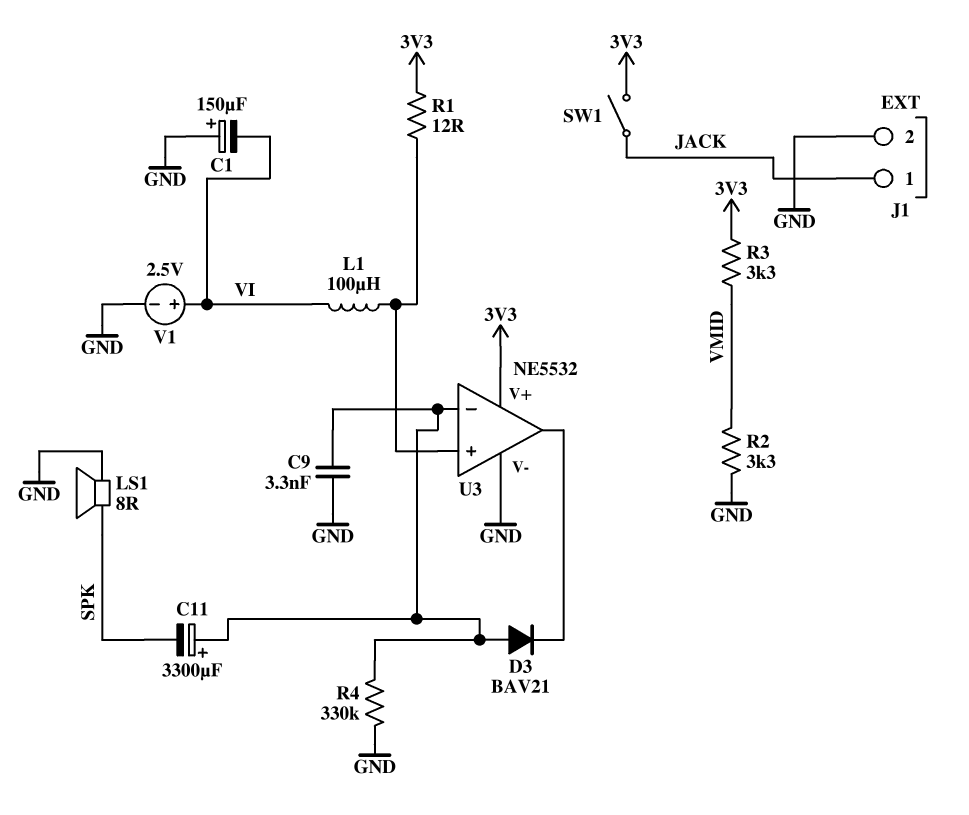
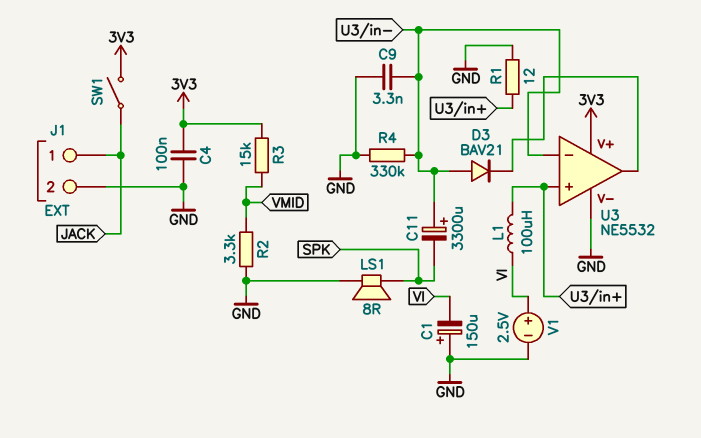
C4: none -> 100nF (3V3, GND)
R1: 12 (3V3, U3/in+) -> 12 (GND, U3/in+)
R3: 3.3k (3V3, VMID) -> 15k (3V3, VMID)

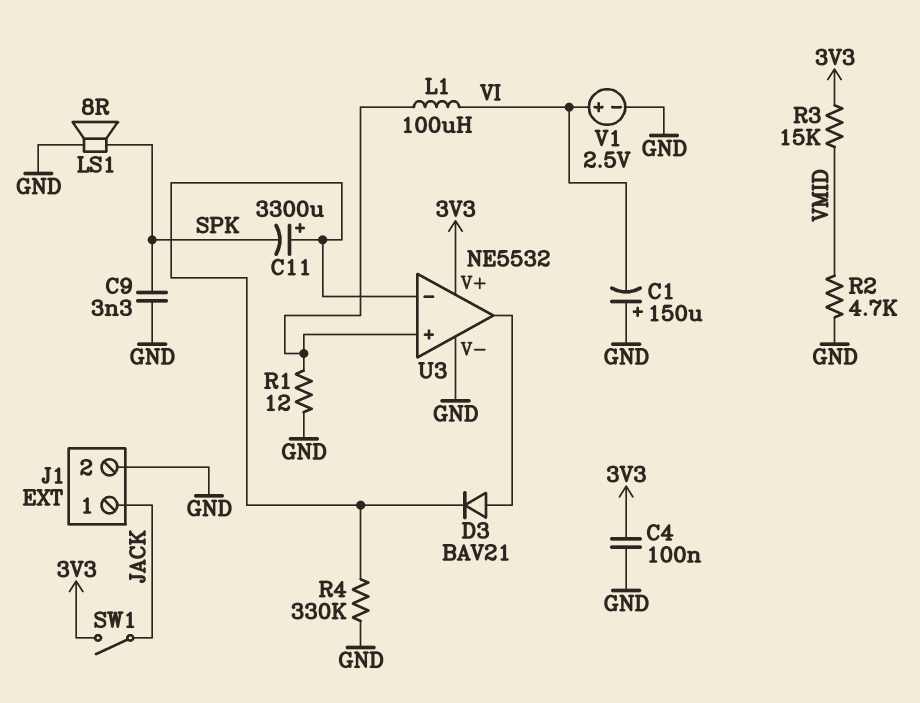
C9: 3.3nF (GND, U3/in-) -> 3.3nF (GND, SPK)
D3: diode BAV21 (A U3/in-, K U3/out) -> diode BAV21 (A U3/out, K U3/in-)
R2: 3.3k (GND, VMID) -> 4.7k (GND, VMID)

